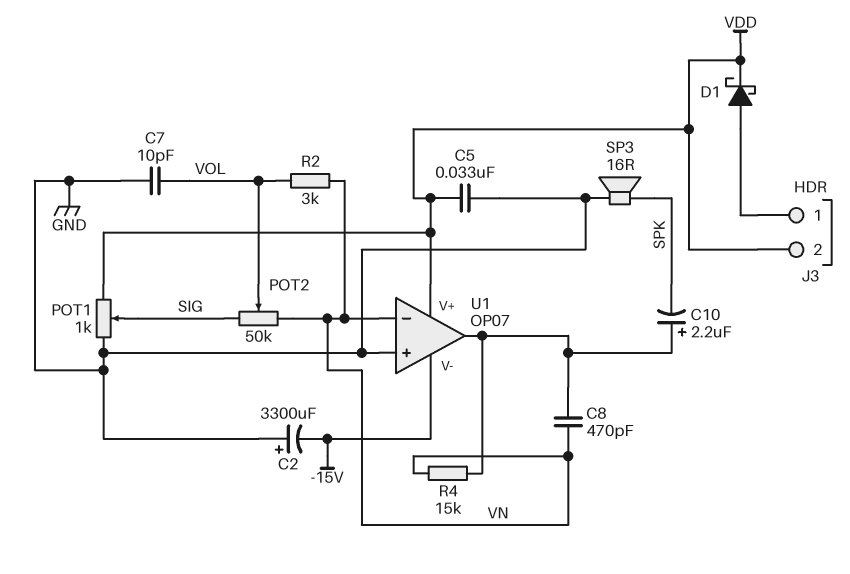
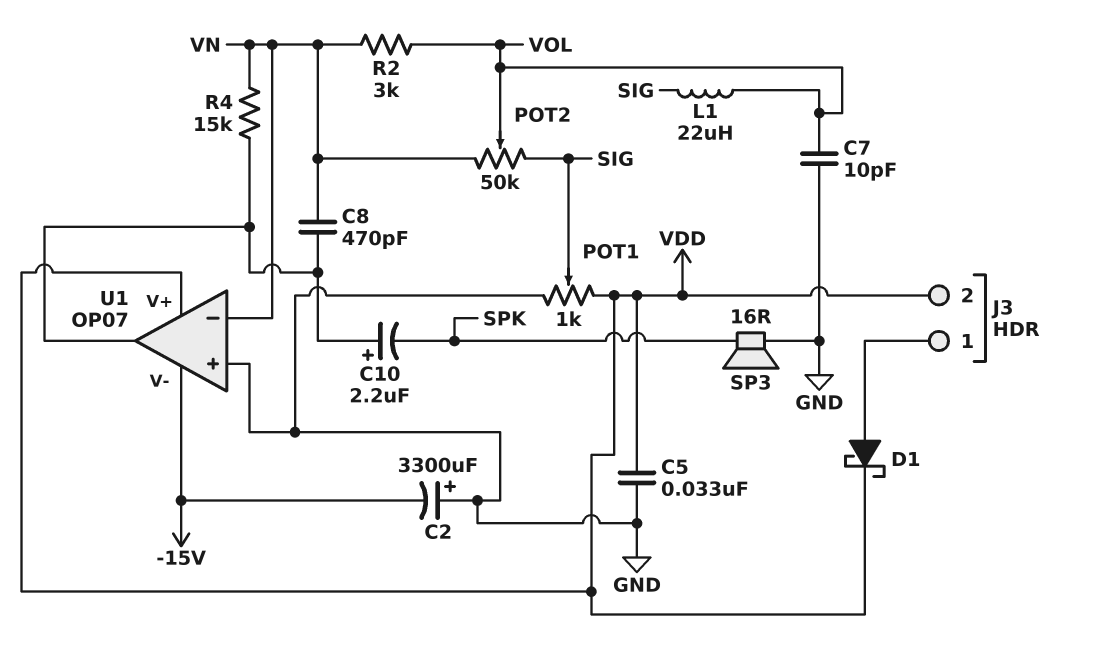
L1: none -> 22uH (SIG, VOL)

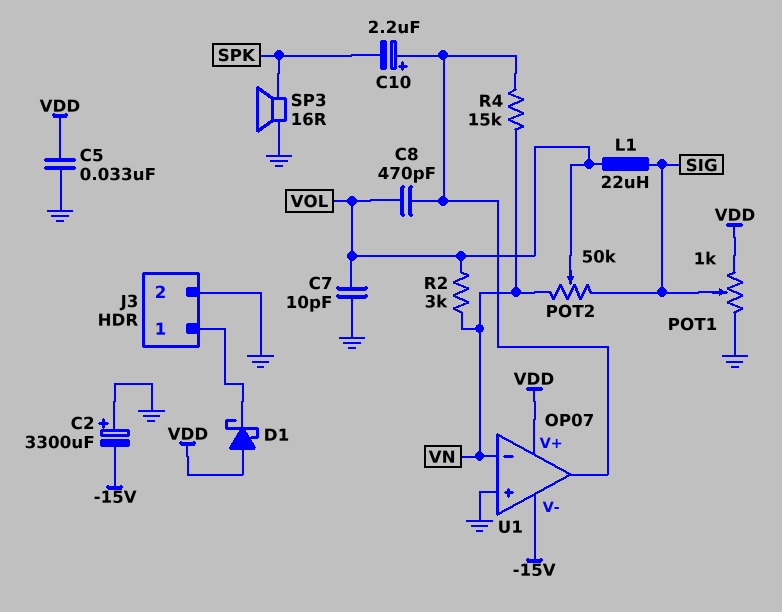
C8: 470pF (U1/out, VN) -> 470pF (U1/out, VOL)
D1: schottky (A J3/1, K VDD) -> schottky (A VDD, K J3/1)
J3 pin 2: VDD -> GND

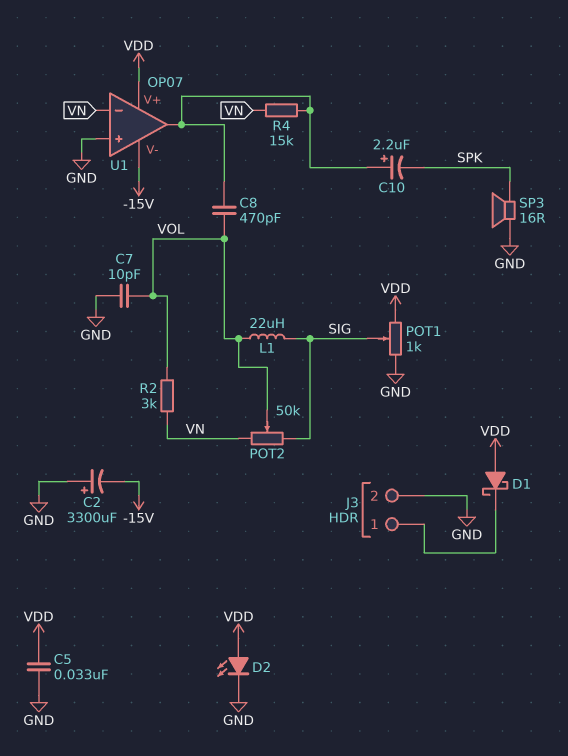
D2: none -> LED (A VDD, K GND)

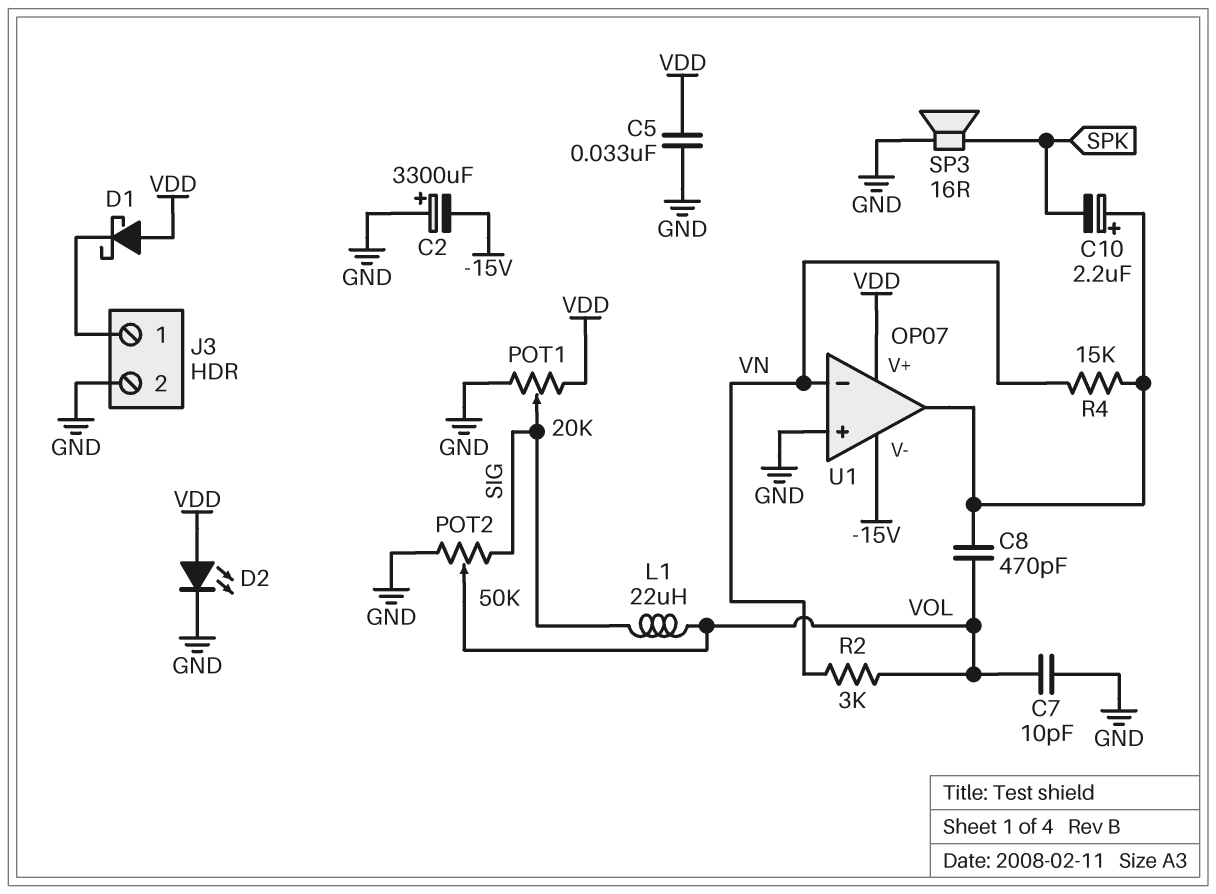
POT1: 1k (GND, VDD, wiper SIG) -> 20k (GND, VDD, wiper SIG)
POT2: 50k (SIG, VN, wiper VOL) -> 50k (GND, SIG, wiper VOL)

